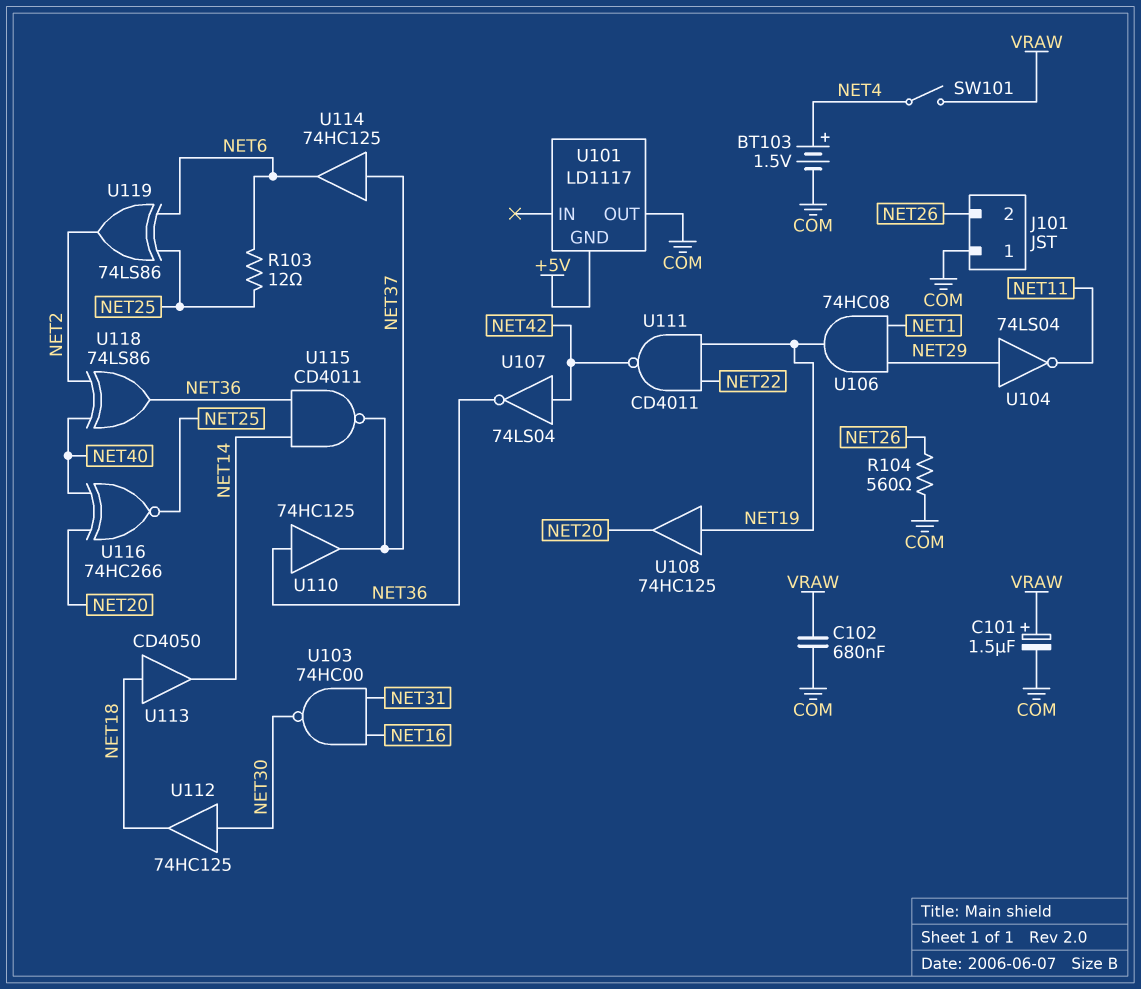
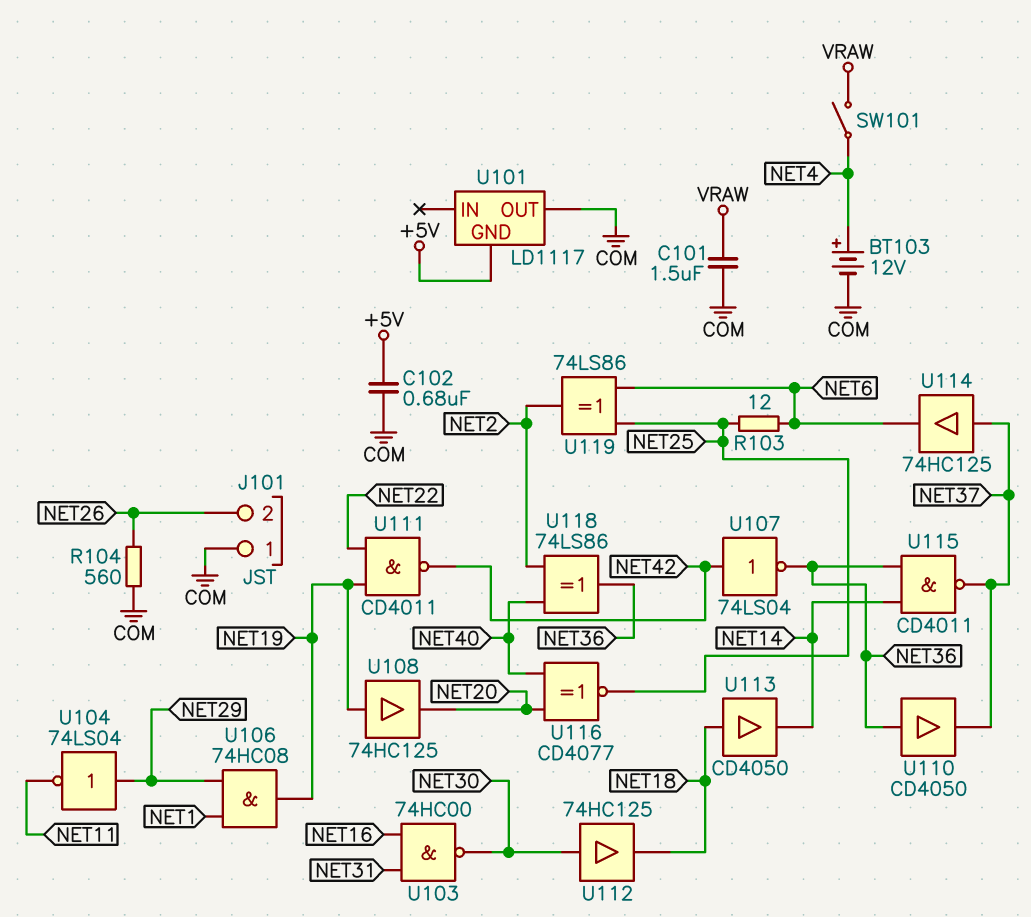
BT103: 1.5V (plus NET4, minus COM) -> 12V (plus NET4, minus COM)
C101: 1.5uF (plus VRAW, minus COM) -> 1.5uF (COM, VRAW)
C102: 680nF (COM, VRAW) -> 680nF (+5V, COM)
U110: buffer 74HC125 (in NET36, out NET37) -> buffer CD4050 (in NET36, out NET37)
U116: XNOR 74HC266 (in NET20, in NET40, out NET25) -> XNOR CD4077 (in NET20, in NET40, out NET25)

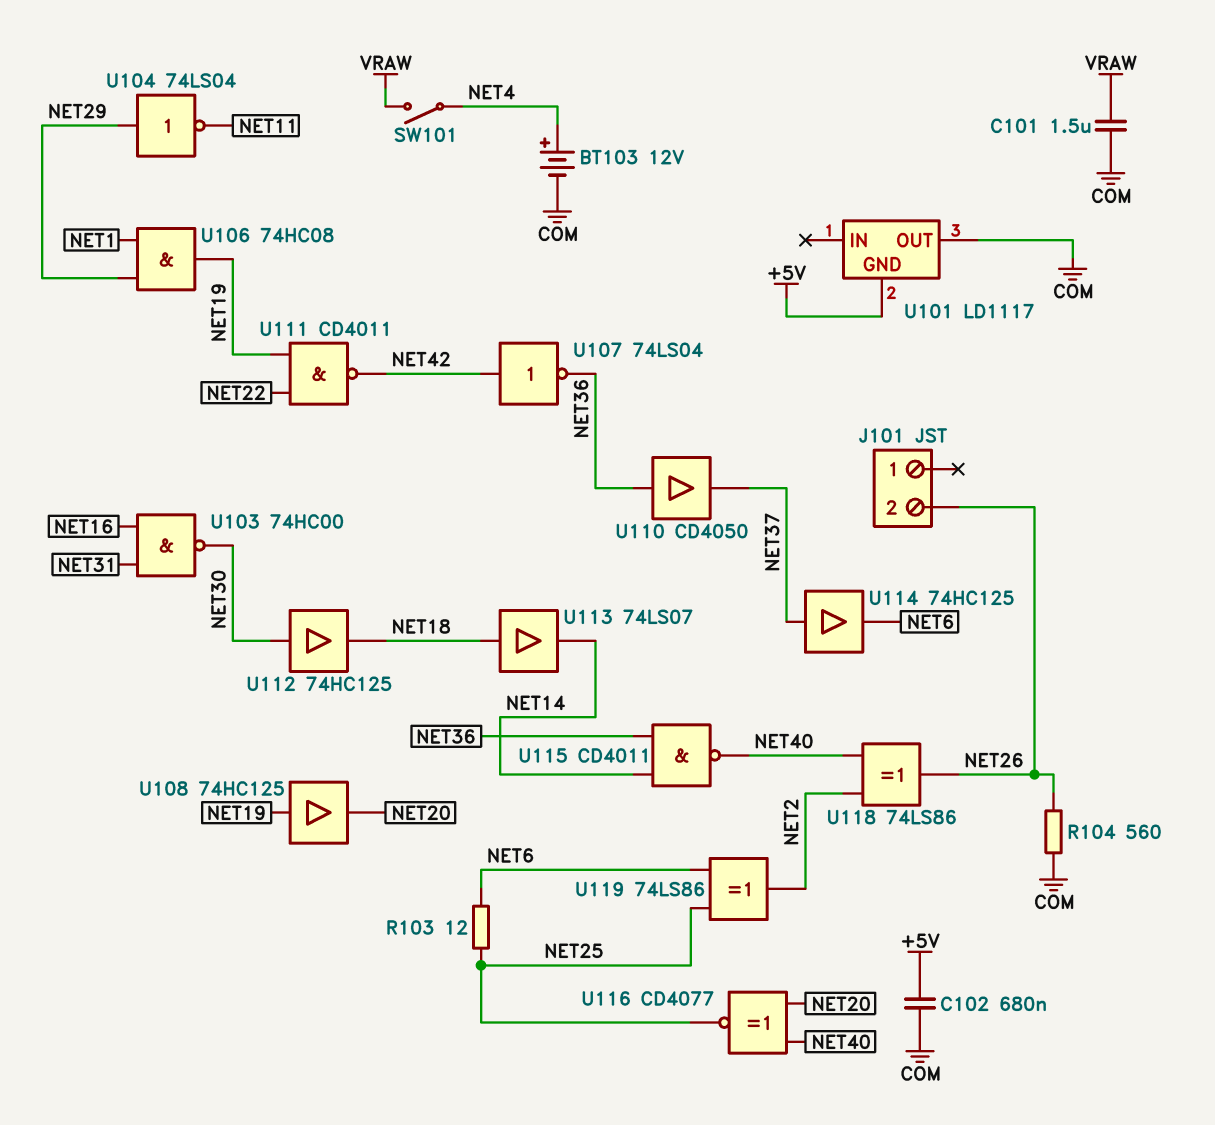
J101 pin 1: COM -> none
U113: buffer CD4050 (in NET18, out NET14) -> buffer 74LS07 (in NET18, out NET14)
U115: NAND CD4011 (in NET14, in NET36, out NET37) -> NAND CD4011 (in NET14, in NET36, out NET40)
U118: XOR 74LS86 (in NET2, in NET40, out NET36) -> XOR 74LS86 (in NET2, in NET40, out NET26)

